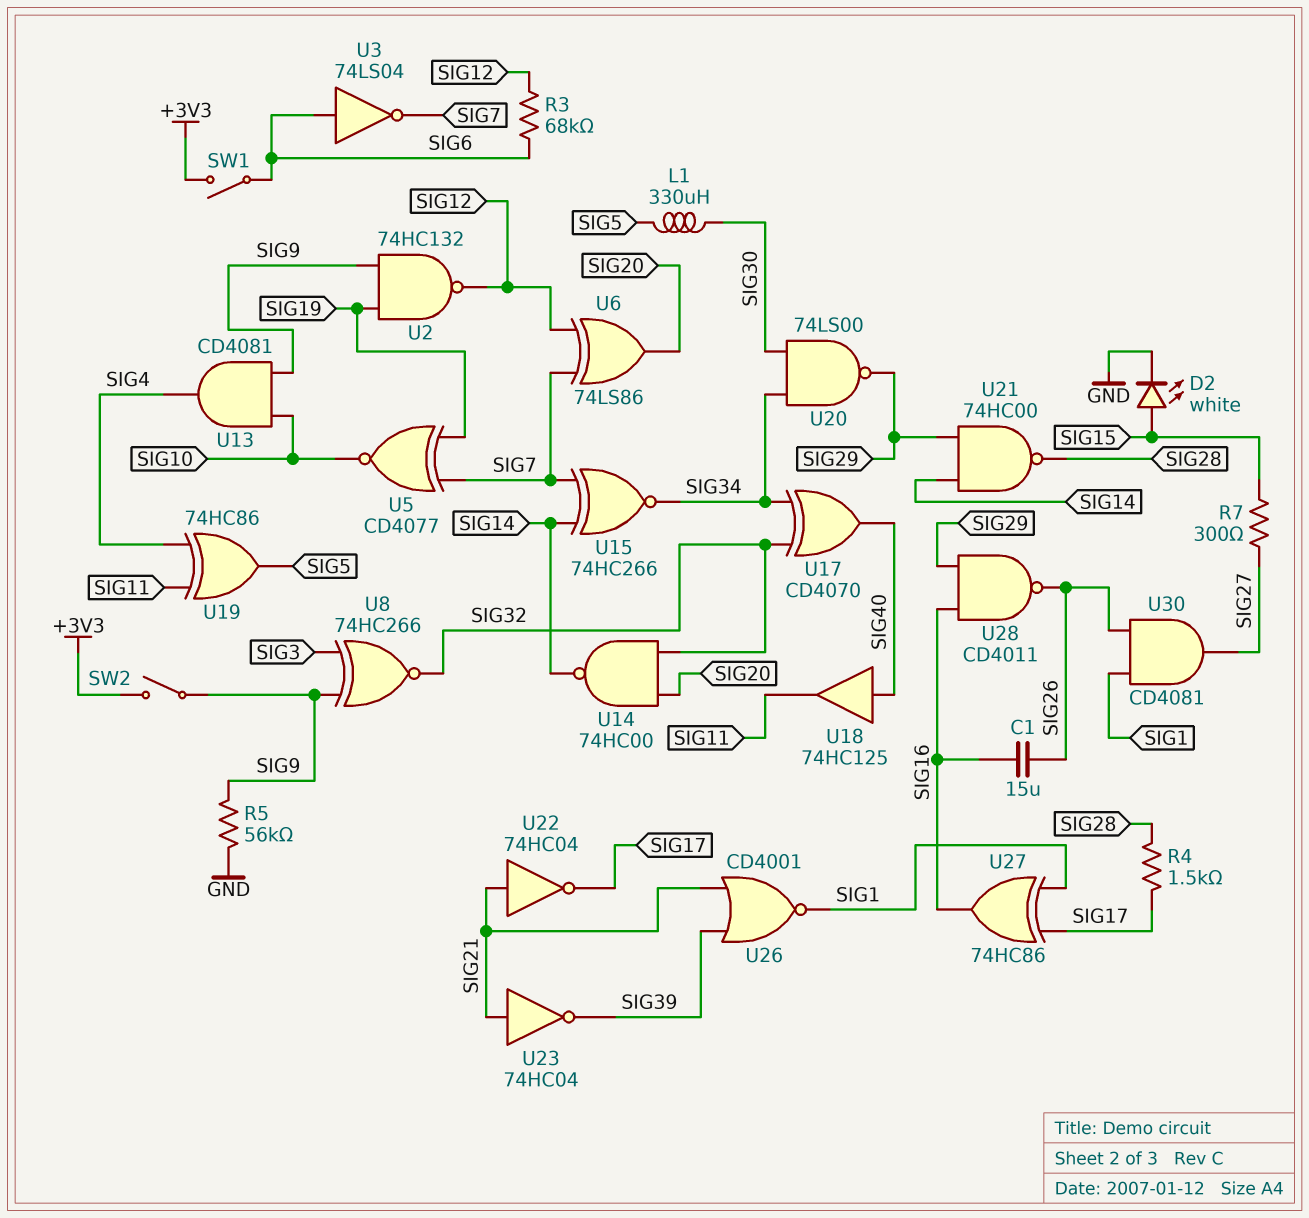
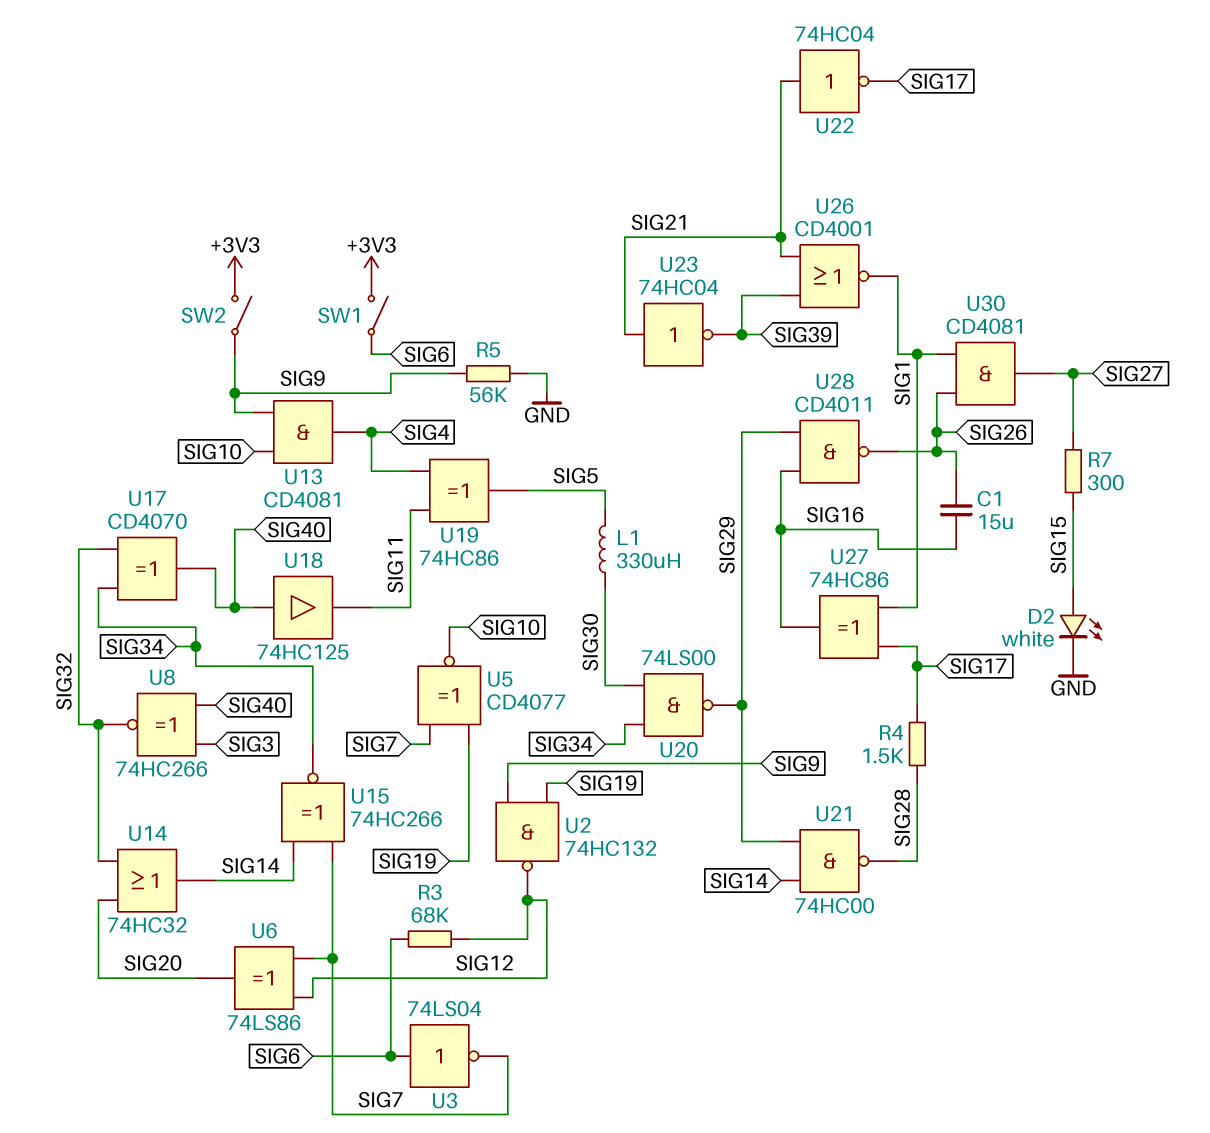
U8: XNOR 74HC266 (in SIG3, in SIG9, out SIG32) -> XNOR 74HC266 (in SIG3, in SIG40, out SIG32)
U14: NAND 74HC00 (in SIG20, in SIG32, out SIG14) -> OR 74HC32 (in SIG20, in SIG32, out SIG14)

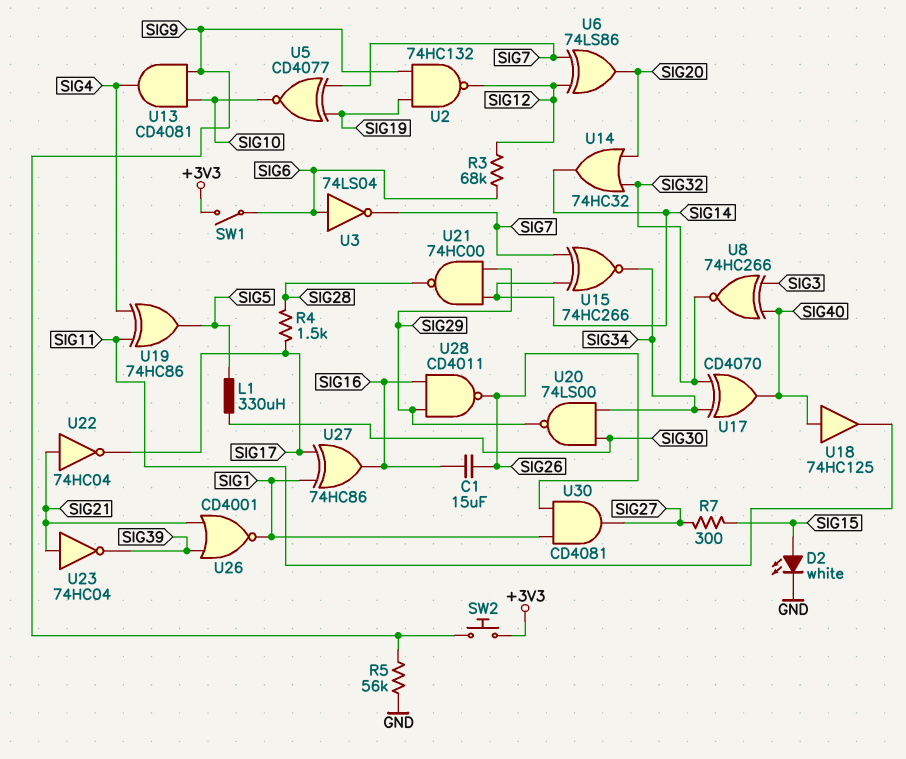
SW2: switch (+3V3, SIG9) -> button (+3V3, SIG9)

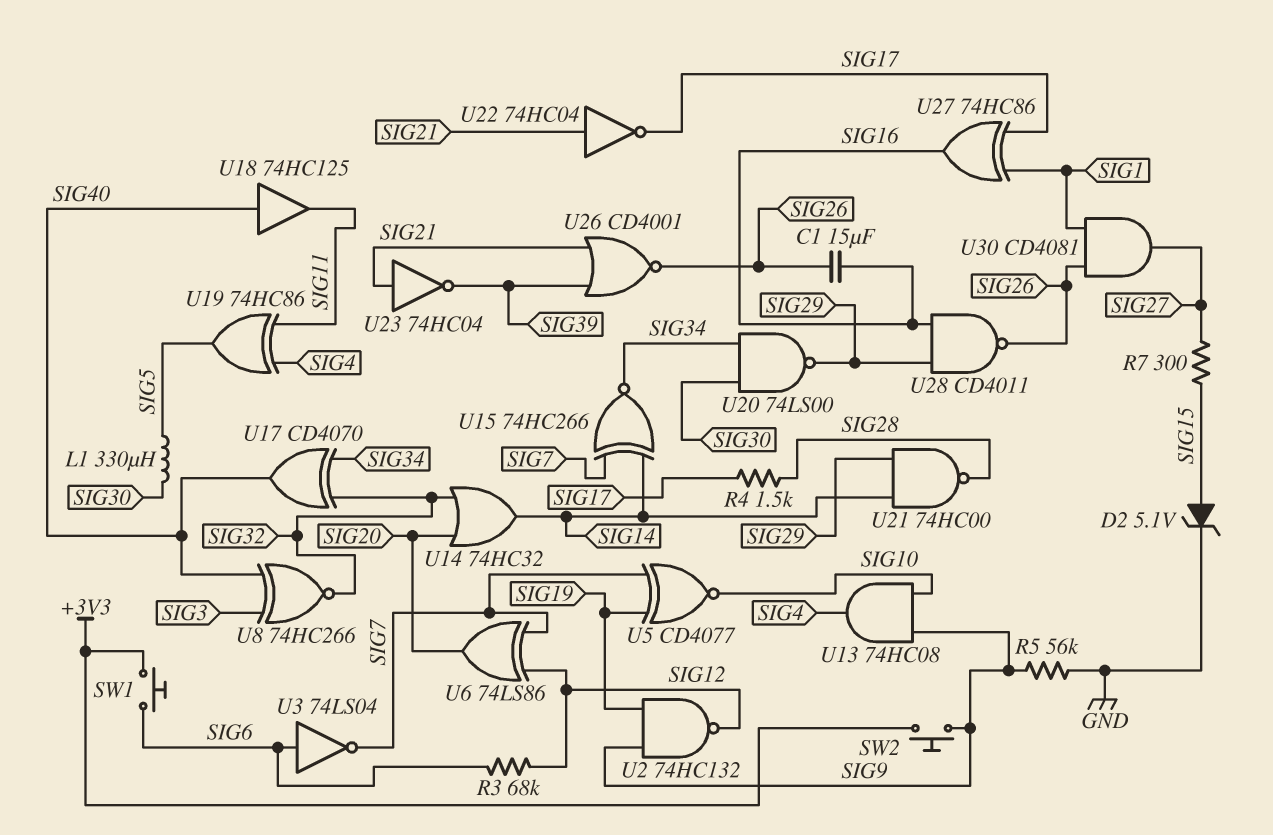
D2: LED white (A SIG15, K GND) -> zener 5.1V (A SIG15, K GND)
SW1: switch (+3V3, SIG6) -> button (+3V3, SIG6)
U13: AND CD4081 (in SIG9, in SIG10, out SIG4) -> AND 74HC08 (in SIG9, in SIG10, out SIG4)
U26: NOR CD4001 (in SIG21, in SIG39, out SIG1) -> NOR CD4001 (in SIG21, in SIG39, out SIG26)

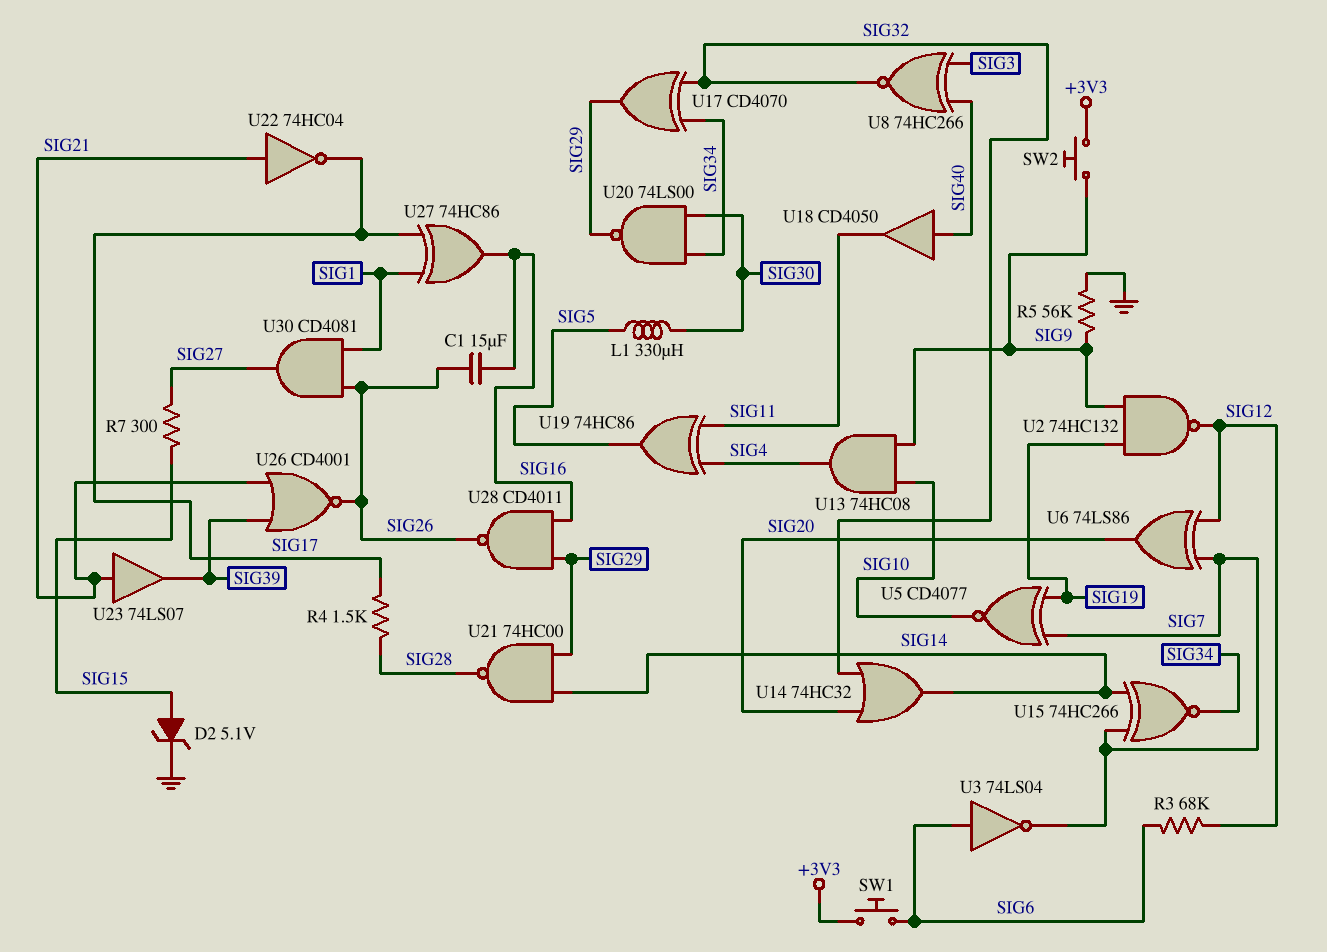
U17: XOR CD4070 (in SIG32, in SIG34, out SIG40) -> XOR CD4070 (in SIG32, in SIG34, out SIG29)
U18: buffer 74HC125 (in SIG40, out SIG11) -> buffer CD4050 (in SIG40, out SIG11)
U23: NOT 74HC04 (in SIG21, out SIG39) -> buffer 74LS07 (in SIG21, out SIG39)

